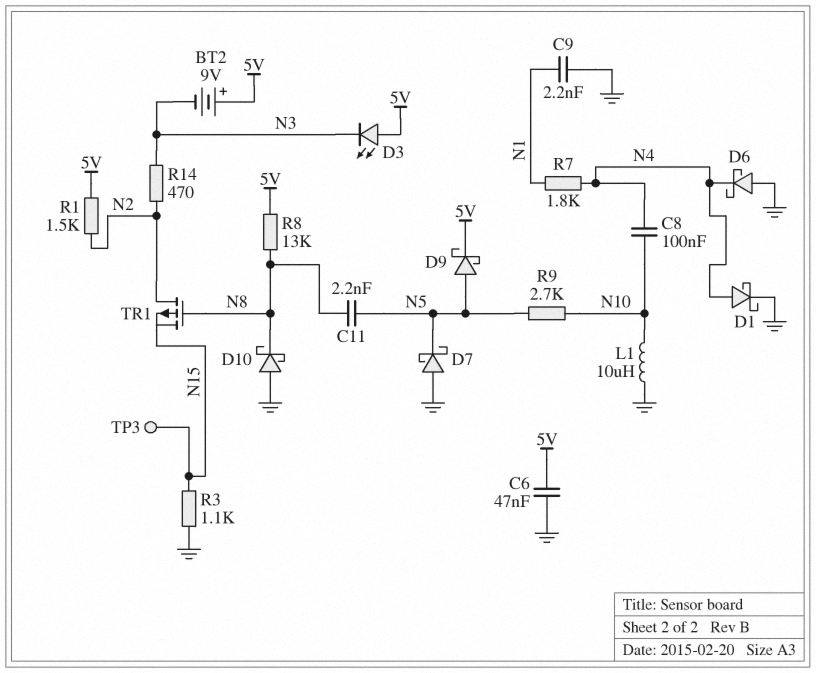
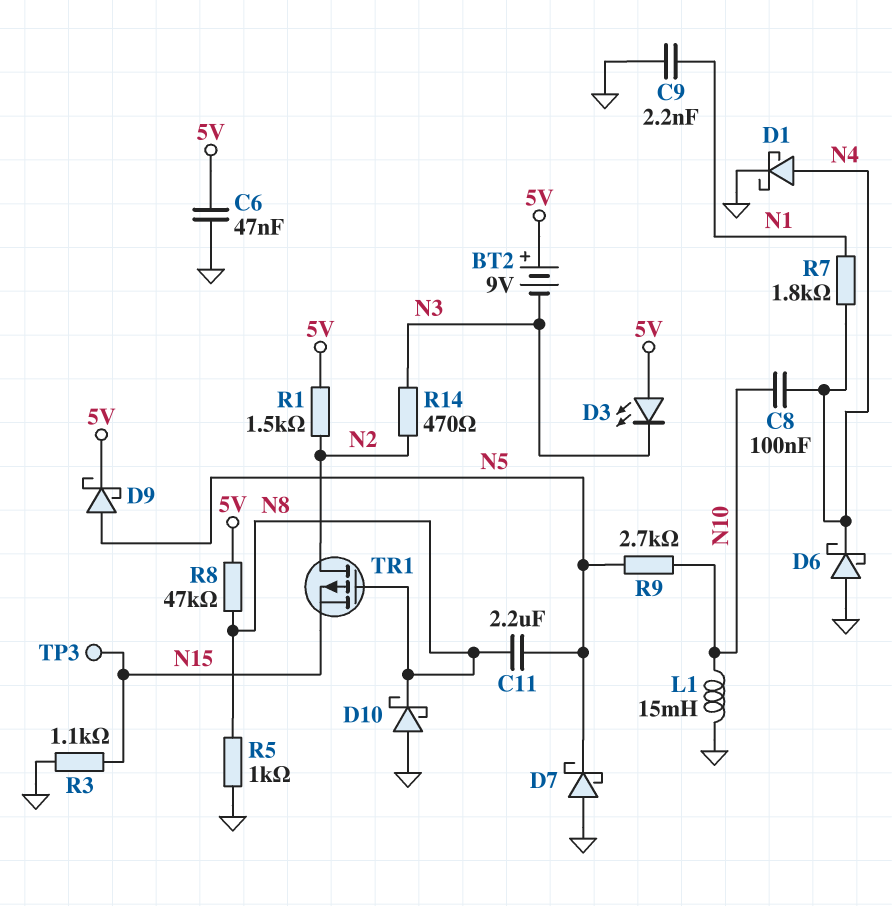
C11: 2.2nF (N5, N8) -> 2.2uF (N5, N8)
L1: 10uH (GND, N10) -> 15mH (GND, N10)
R5: none -> 1k (GND, N8)
R8: 13k (5V, N8) -> 47k (5V, N8)

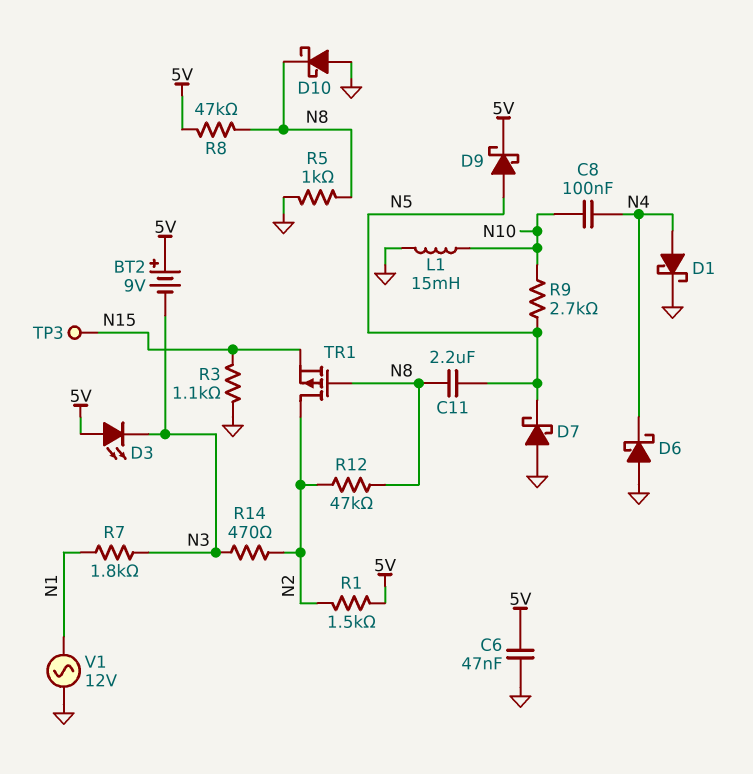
C9: 2.2nF (GND, N1) -> none
R7: 1.8k (N1, N4) -> 1.8k (N1, N3)
R12: none -> 47k (N2, N8)
V1: none -> AC 12V (GND, N1)

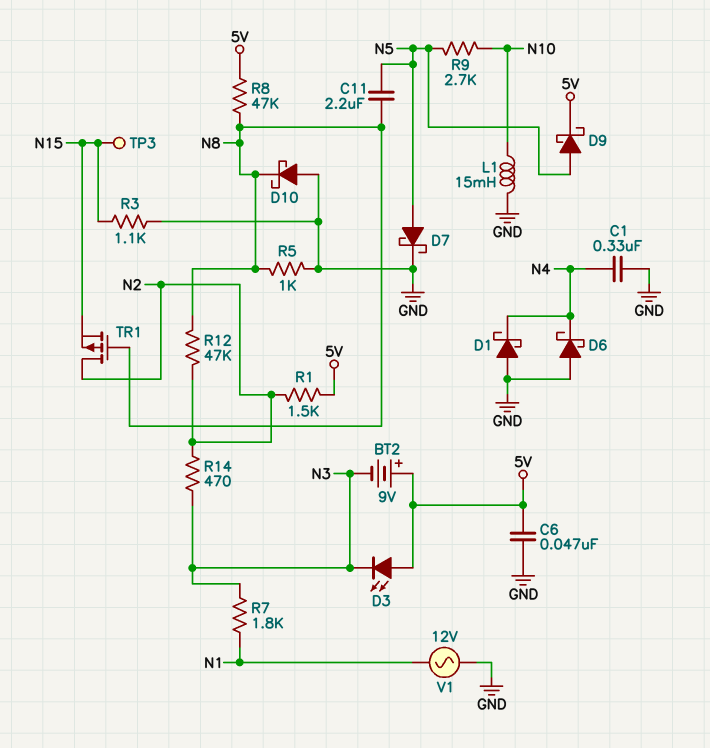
C1: none -> 330nF (GND, N4)
C8: 100nF (N4, N10) -> none
D1: schottky (A N4, K GND) -> schottky (A GND, K N4)
D7: schottky (A GND, K N5) -> schottky (A N5, K GND)

